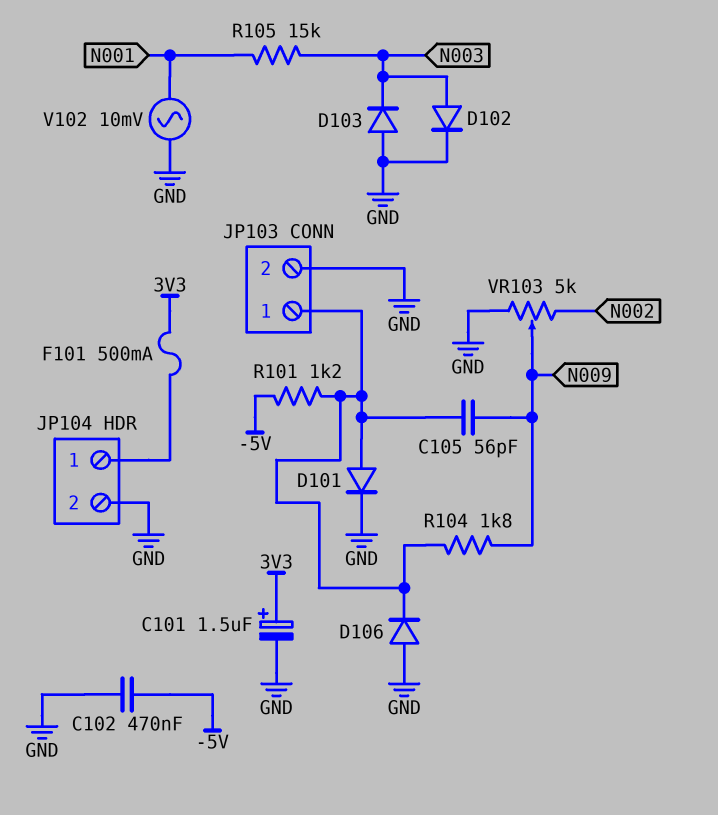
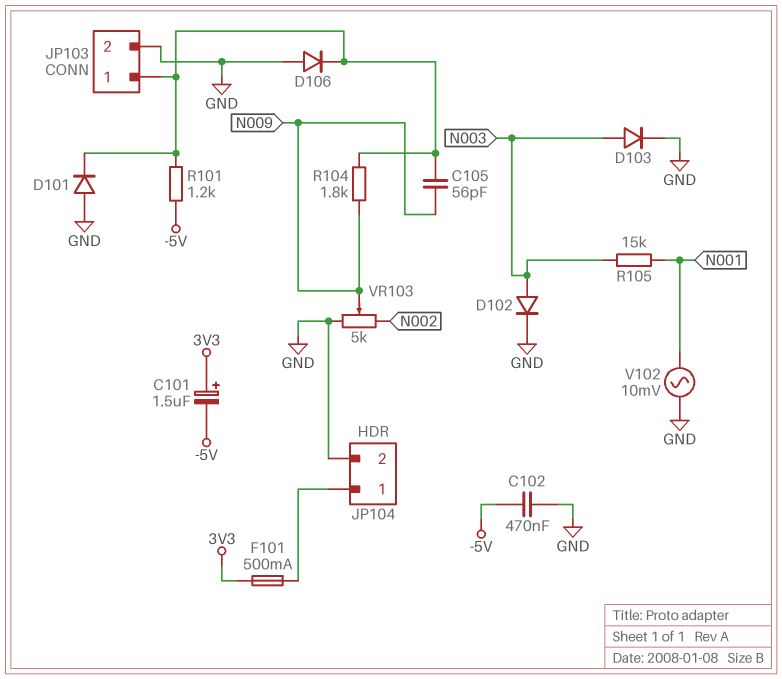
C101: 1.5uF (plus 3V3, minus GND) -> 1.5uF (plus 3V3, minus -5V)
D101: diode (A JP103/1, K GND) -> diode (A GND, K JP103/1)
D103: diode (A GND, K N003) -> diode (A N003, K GND)

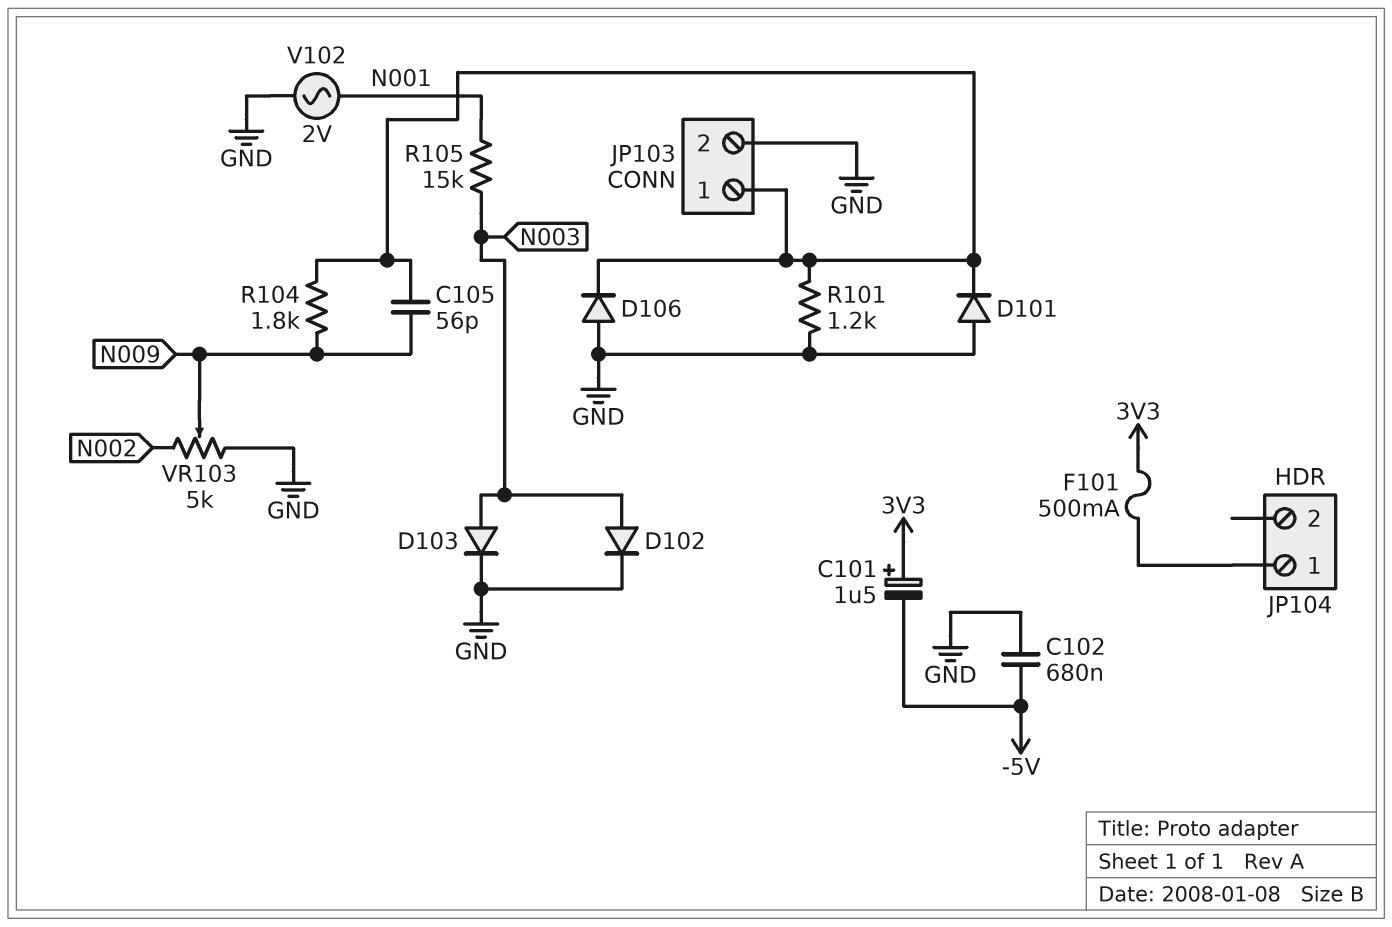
C102: 470nF (-5V, GND) -> 680nF (-5V, GND)
JP104 pin 2: GND -> none
R101: 1.2k (-5V, JP103/1) -> 1.2k (GND, JP103/1)
V102: AC 10mV (GND, N001) -> AC 2V (GND, N001)

